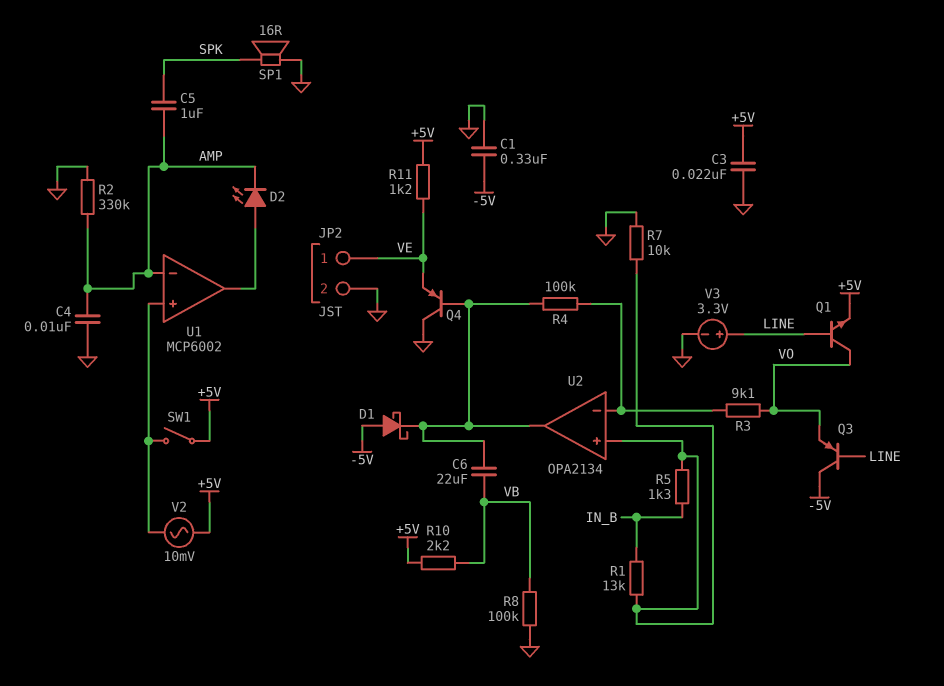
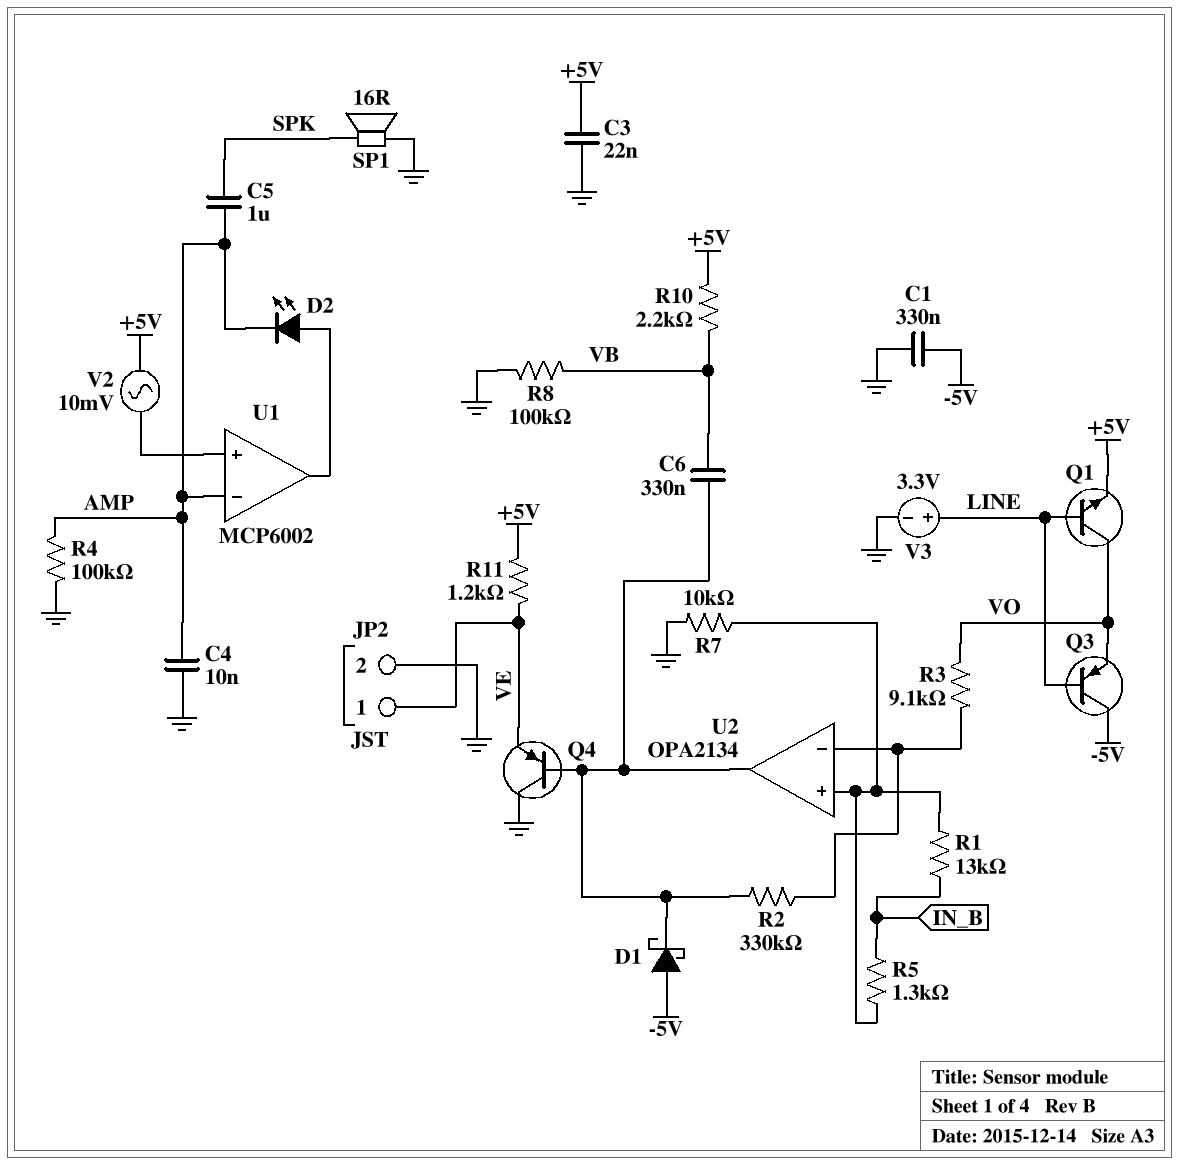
C6: 22uF (U2/out, VB) -> 330nF (U2/out, VB)
R2: 330k (AMP, GND) -> 330k (U2/in-, U2/out)
R4: 100k (U2/in-, U2/out) -> 100k (AMP, GND)
SW1: switch (+5V, U1/in+) -> none

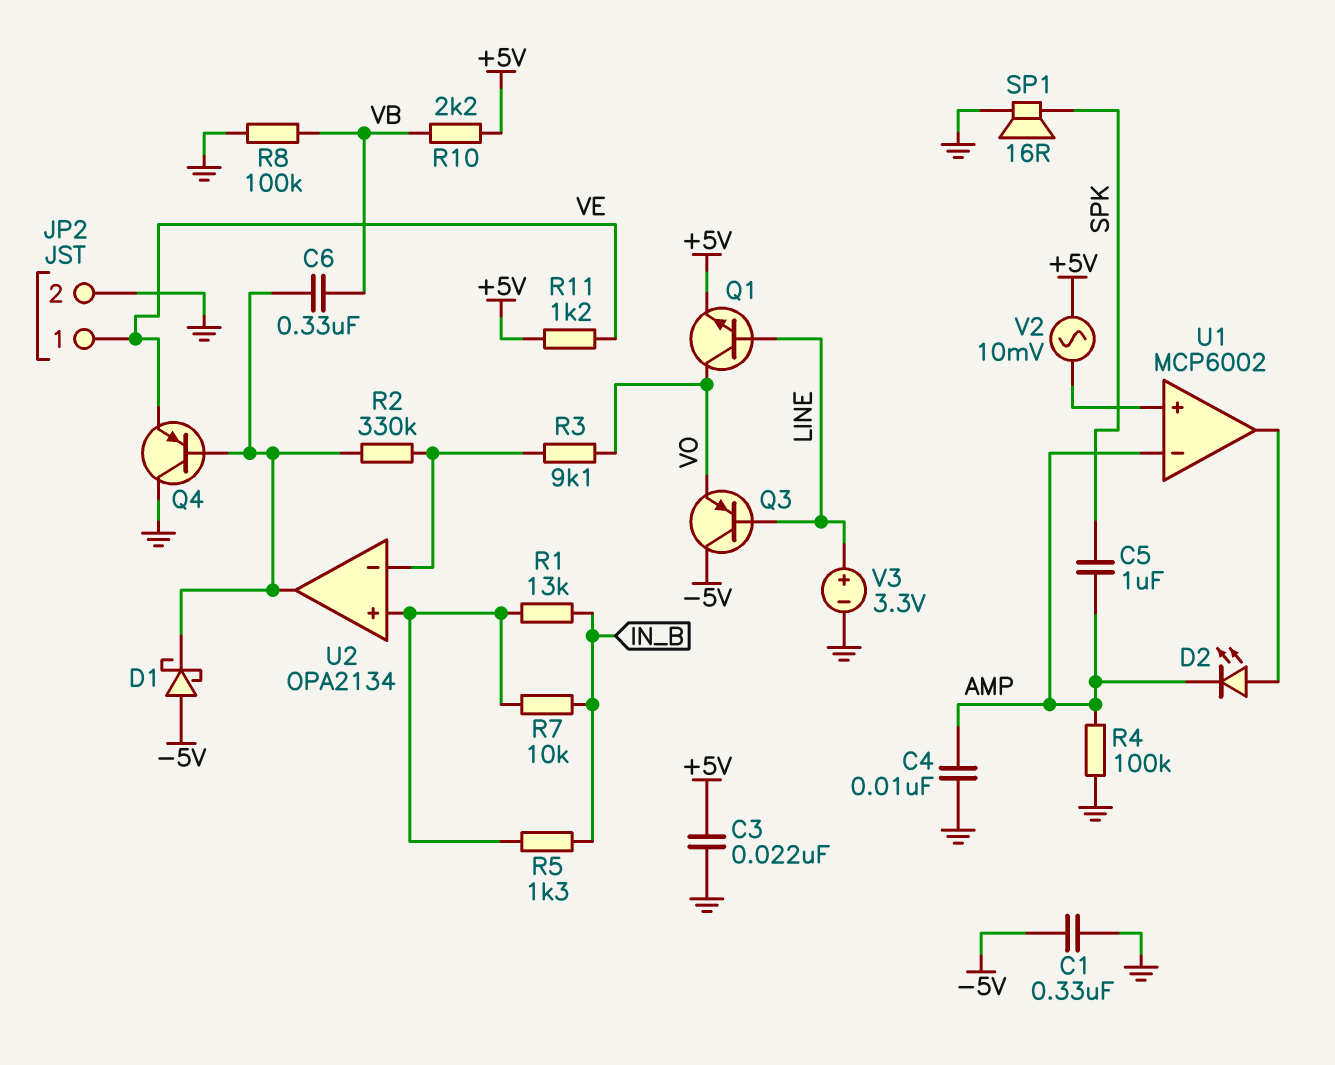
R7: 10k (GND, U2/in+) -> 10k (IN_B, U2/in+)

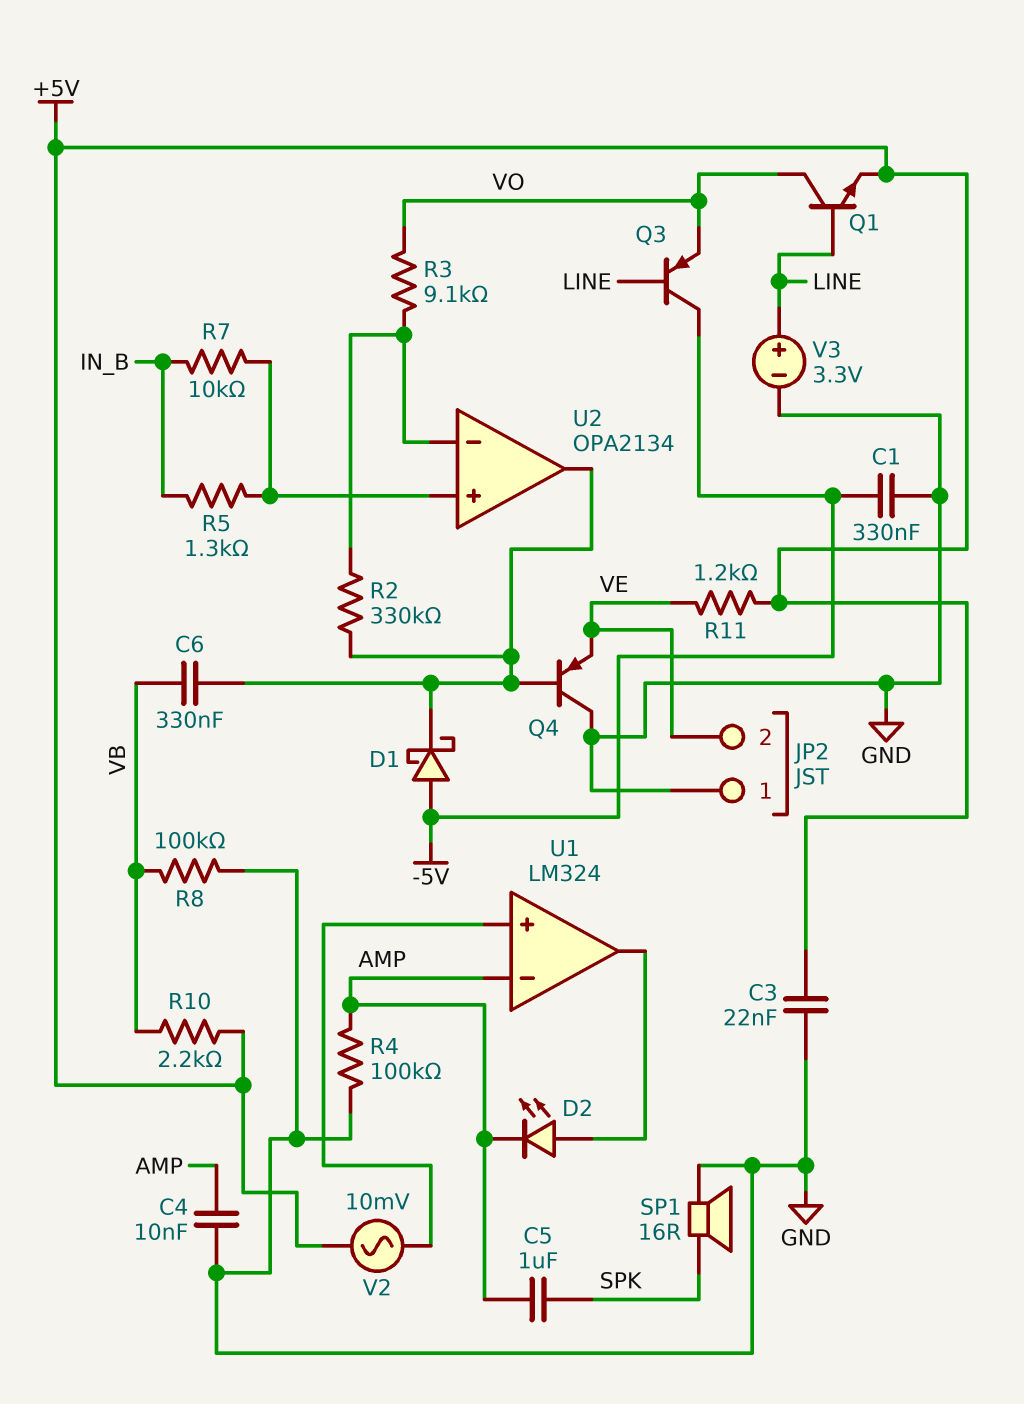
JP2 pin 1: VE -> GND
JP2 pin 2: GND -> VE
R1: 13k (IN_B, U2/in+) -> none
U1: MCP6002 -> LM324

